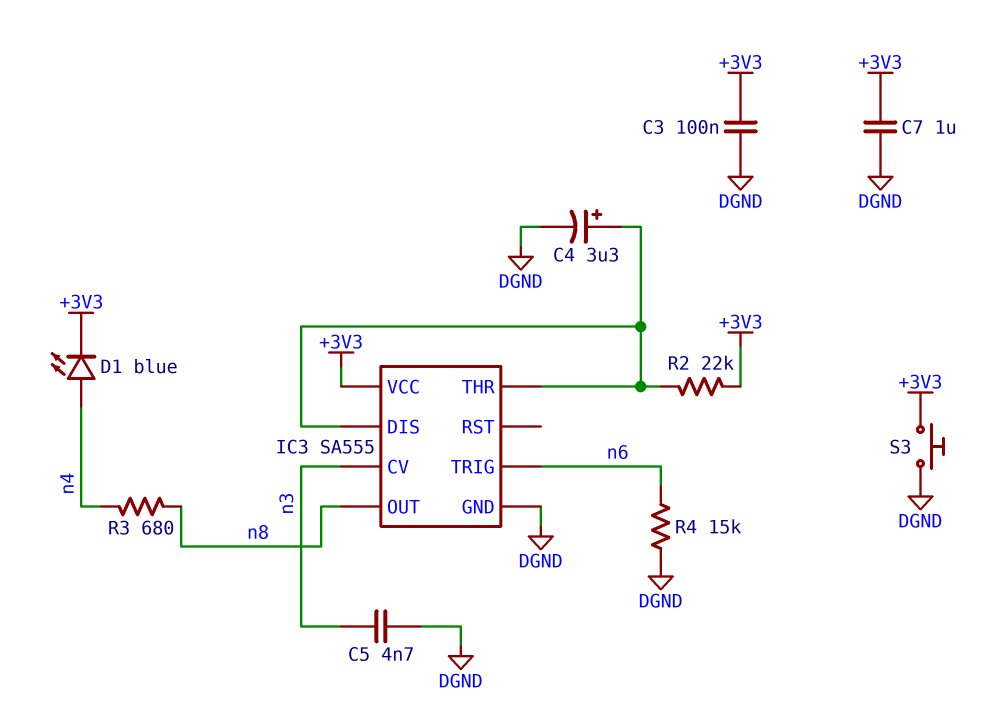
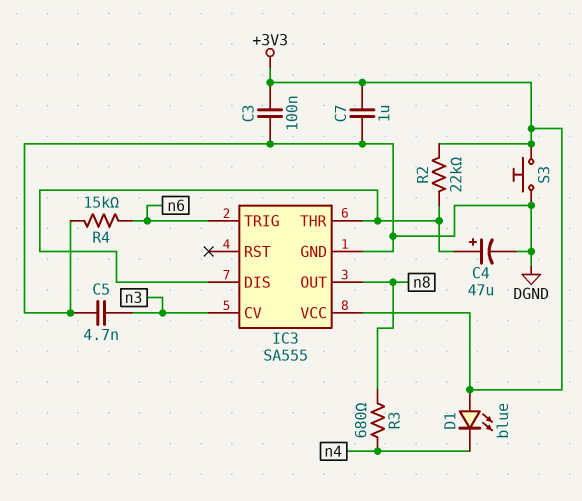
C4: 3.3uF (plus IC3/DIS, minus DGND) -> 47uF (plus IC3/DIS, minus DGND)
D1: LED blue (A n4, K +3V3) -> LED blue (A +3V3, K n4)

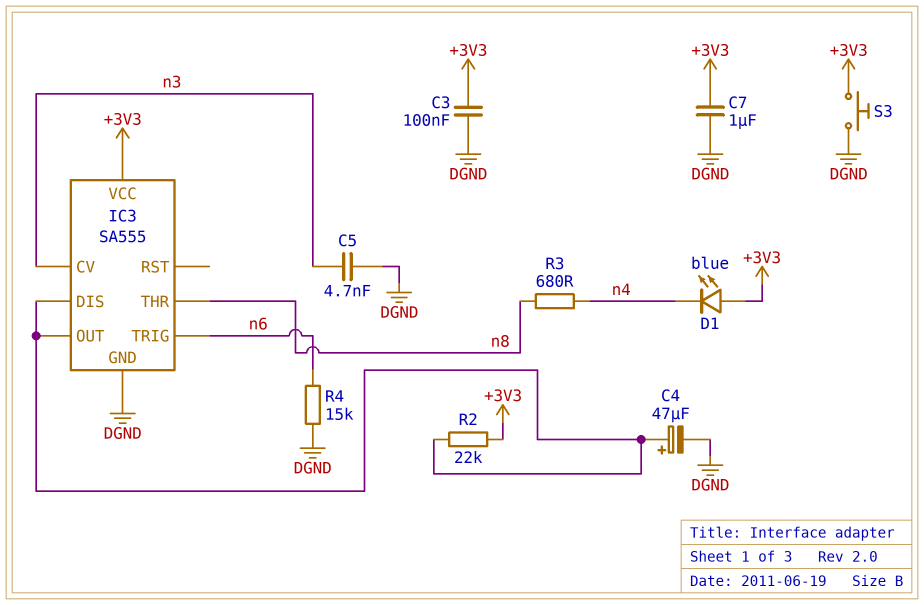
IC3 pin OUT: n8 -> IC3/DIS
IC3 pin THR: IC3/DIS -> n8

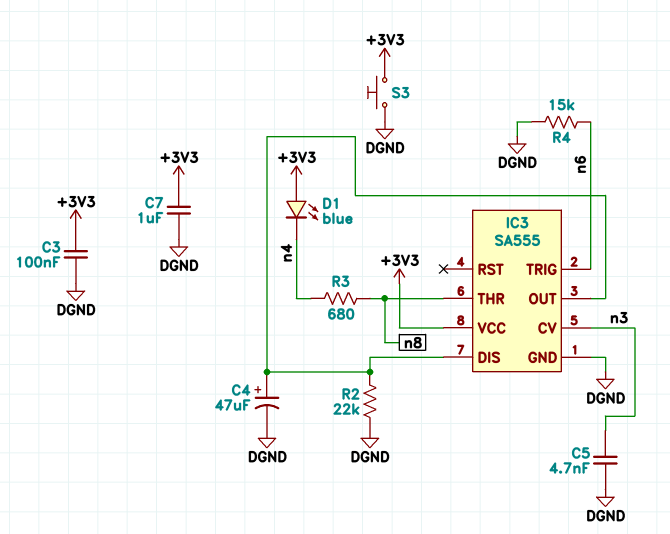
R2: 22k (+3V3, IC3/DIS) -> 22k (DGND, IC3/DIS)

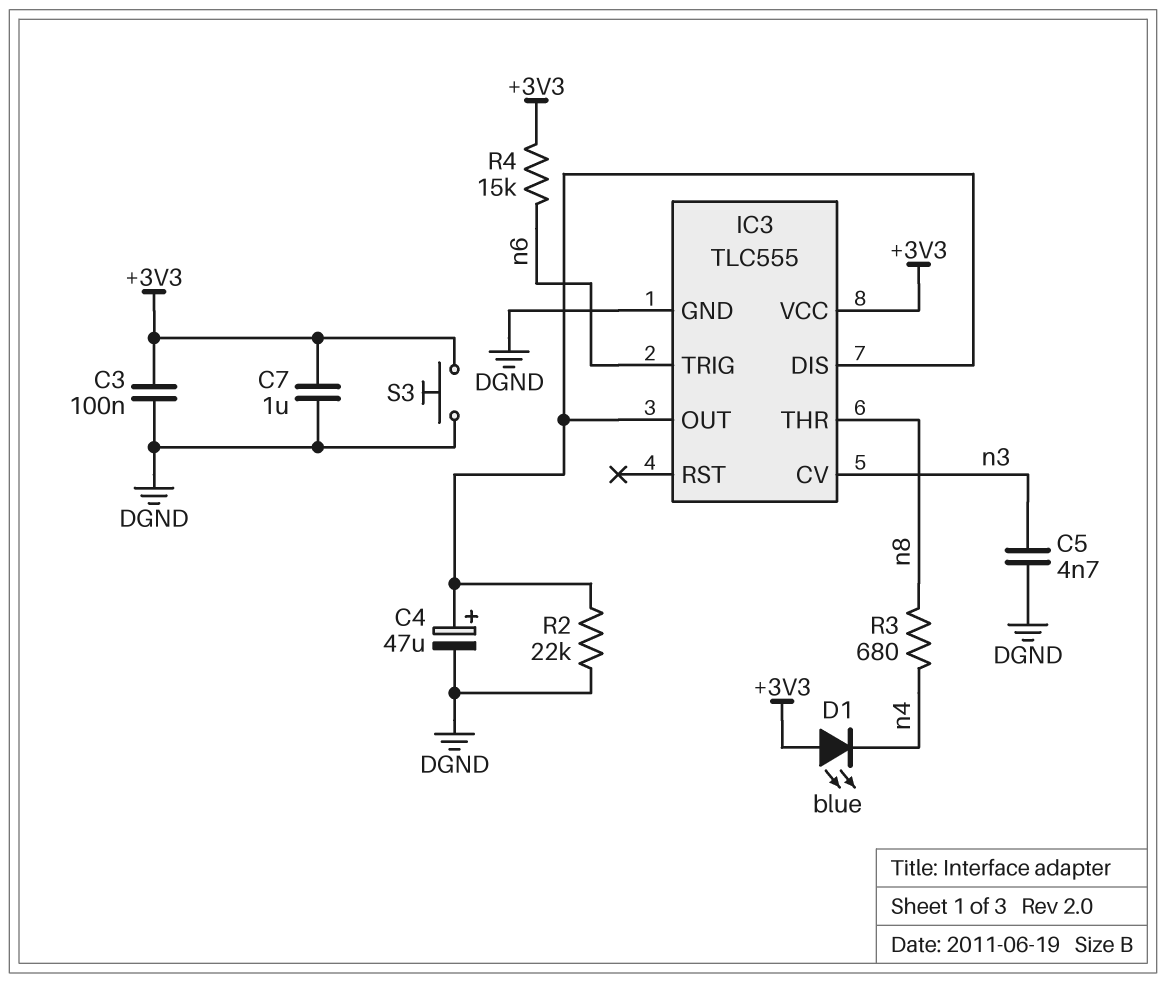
IC3: SA555 -> TLC555
R4: 15k (DGND, n6) -> 15k (+3V3, n6)

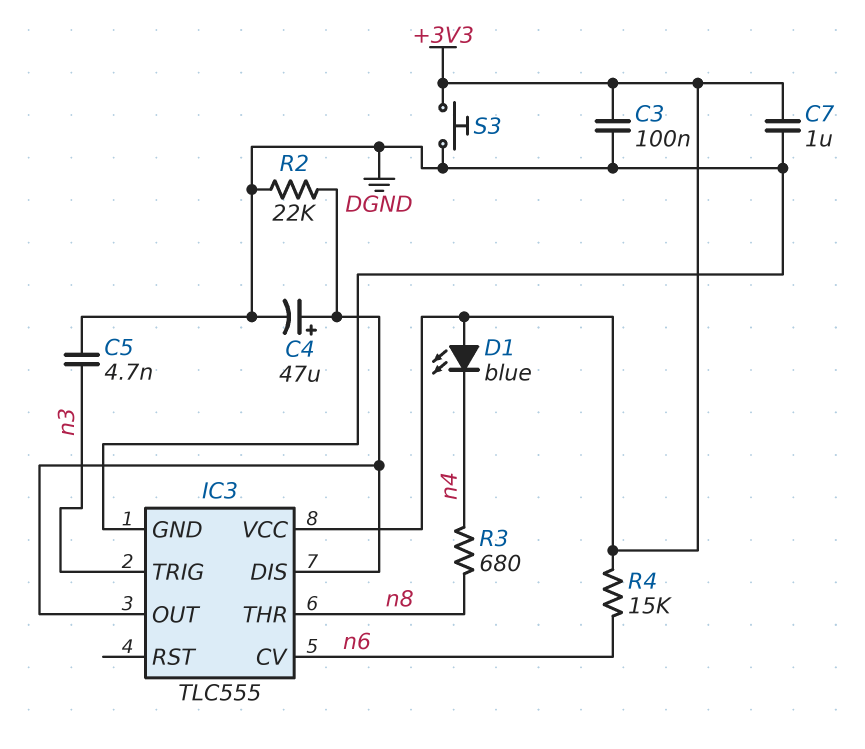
IC3 pin CV: n3 -> n6
IC3 pin TRIG: n6 -> n3

